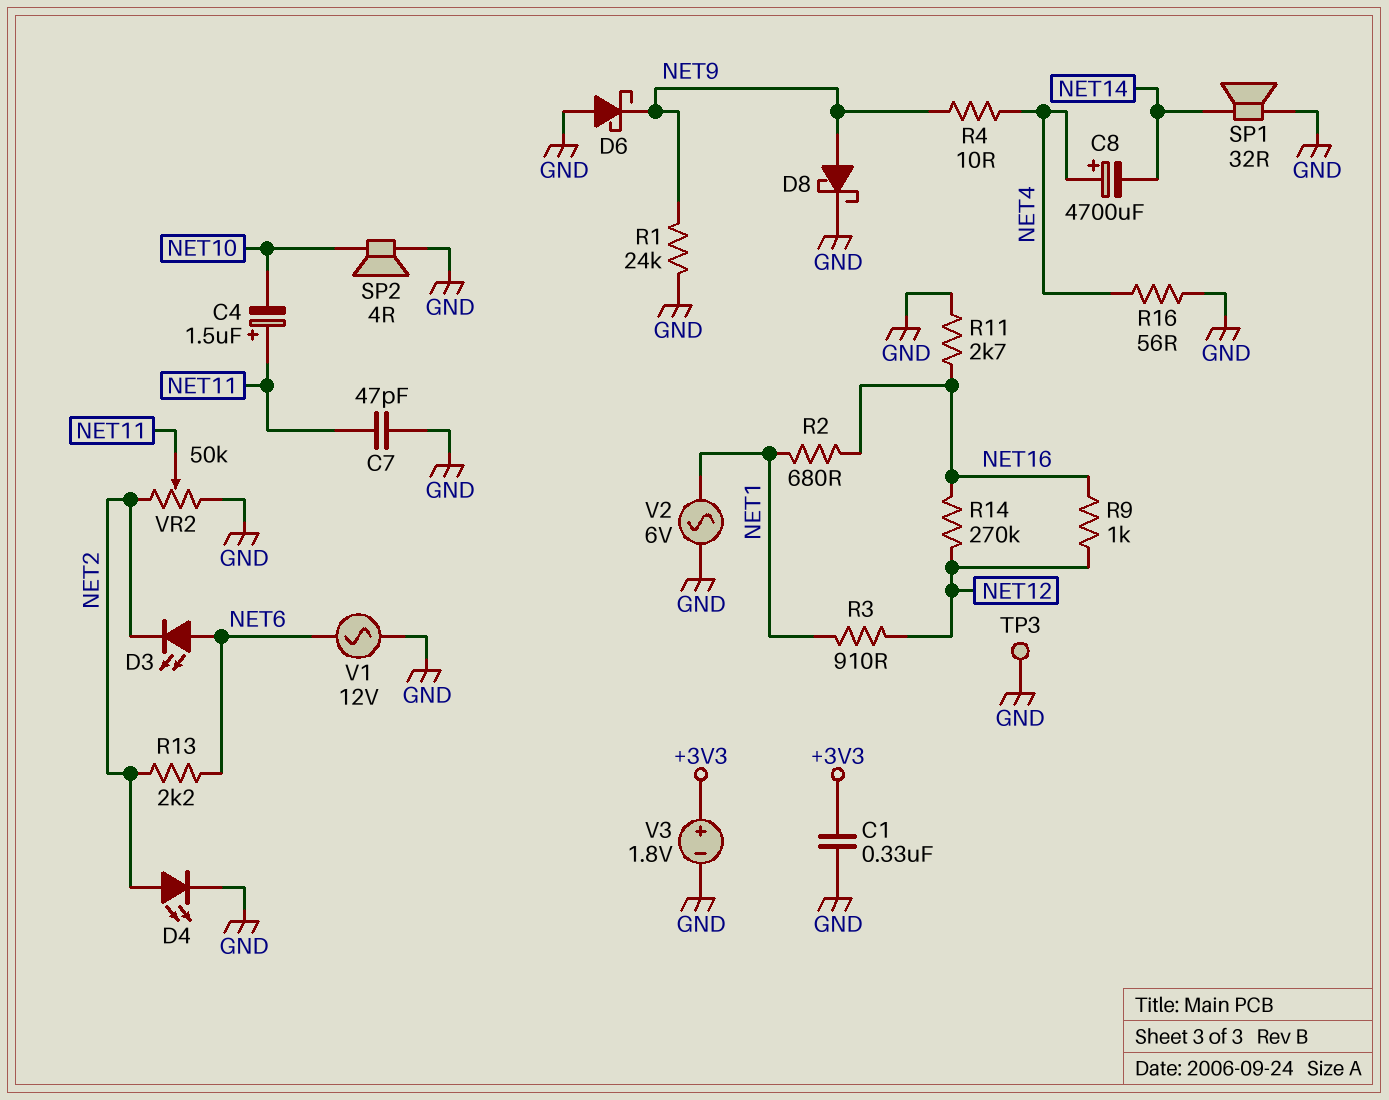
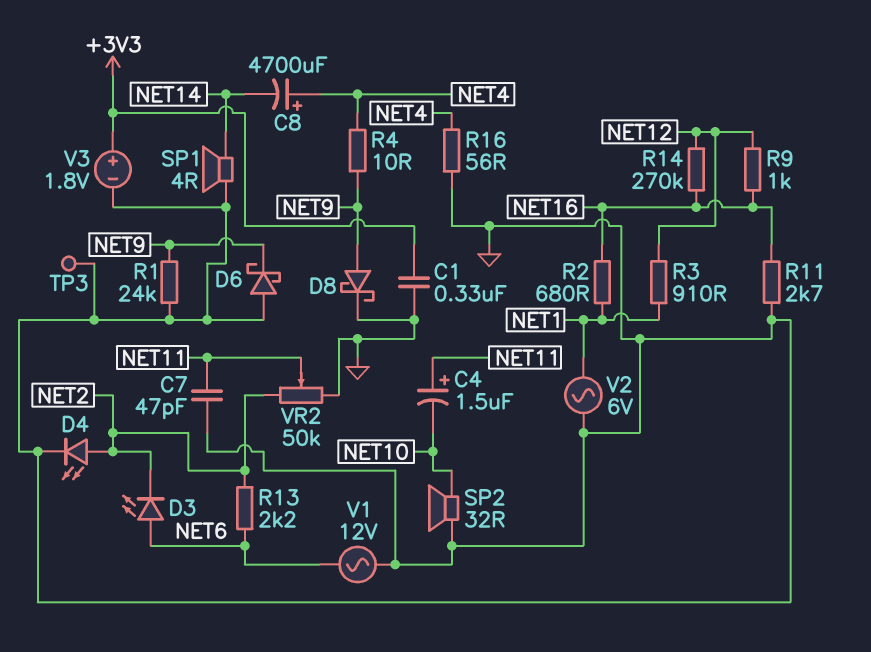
SP1: speaker 32R (GND, NET14) -> speaker 4R (GND, NET14)
SP2: speaker 4R (GND, NET10) -> speaker 32R (GND, NET10)

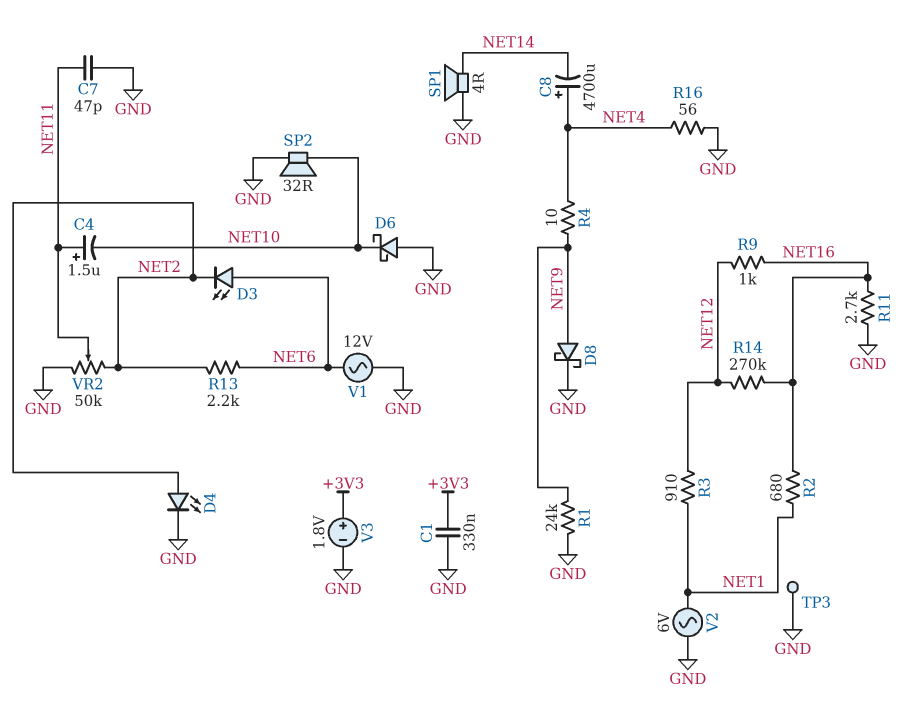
D6: schottky (A GND, K NET9) -> schottky (A GND, K NET10)

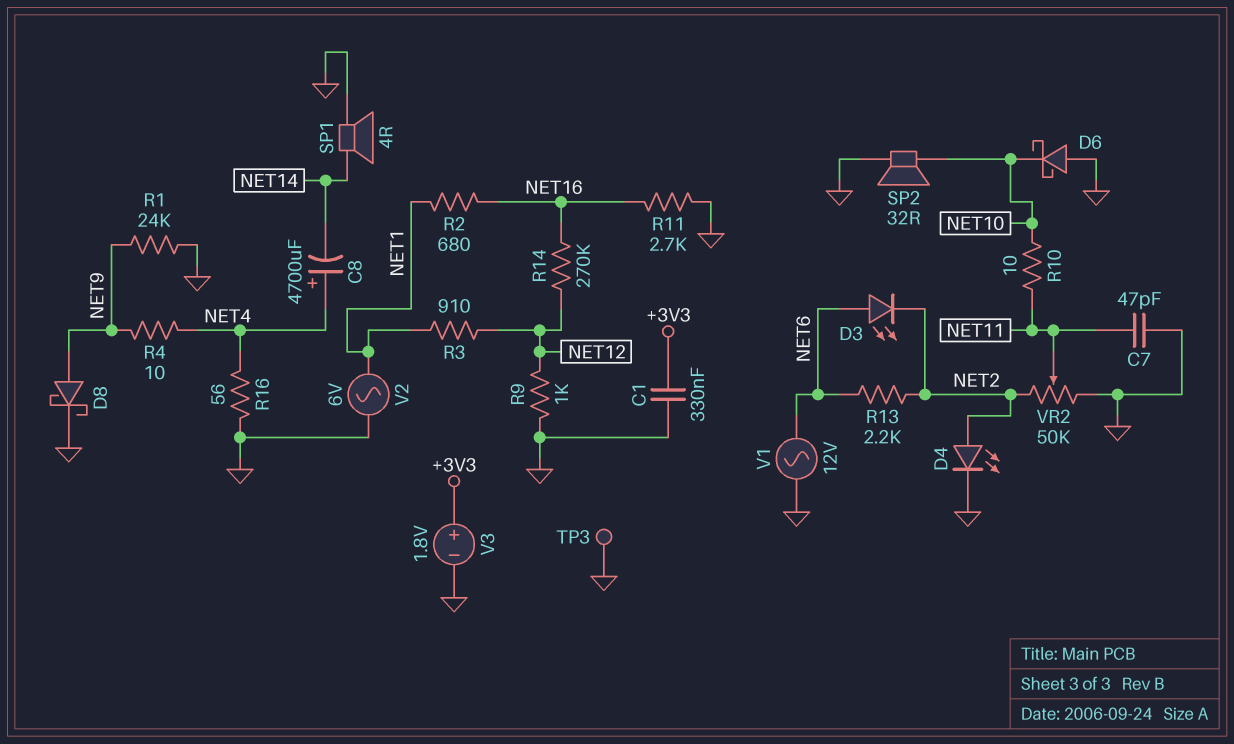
C4: 1.5uF (plus NET11, minus NET10) -> none
R9: 1k (NET12, NET16) -> 1k (GND, NET12)
R10: none -> 10 (NET10, NET11)

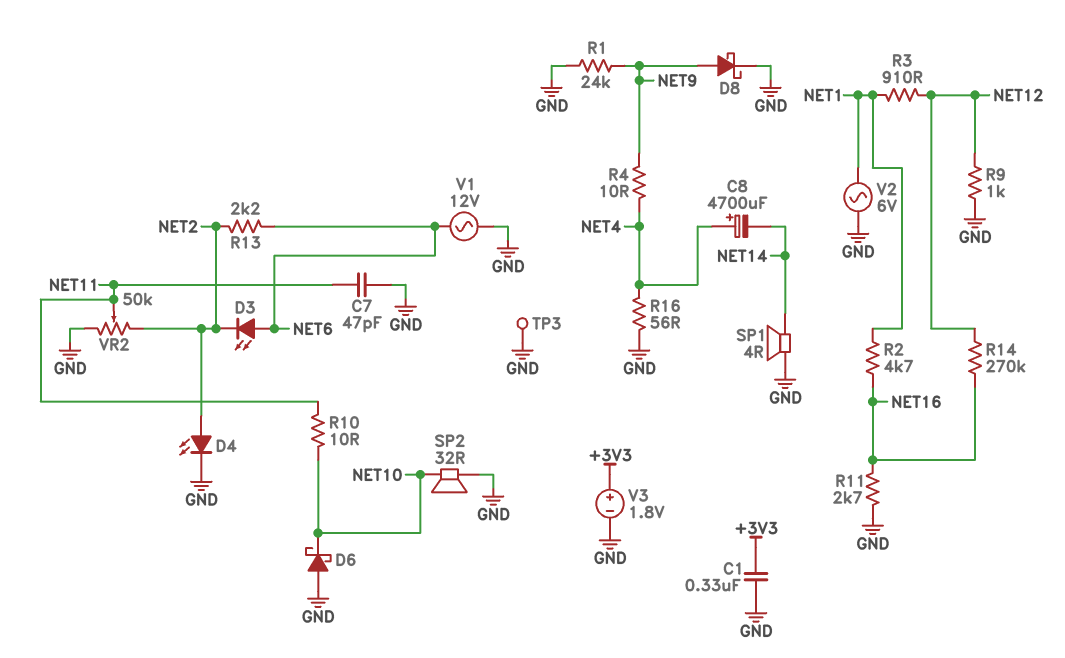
R2: 680 (NET1, NET16) -> 4.7k (NET1, NET16)

